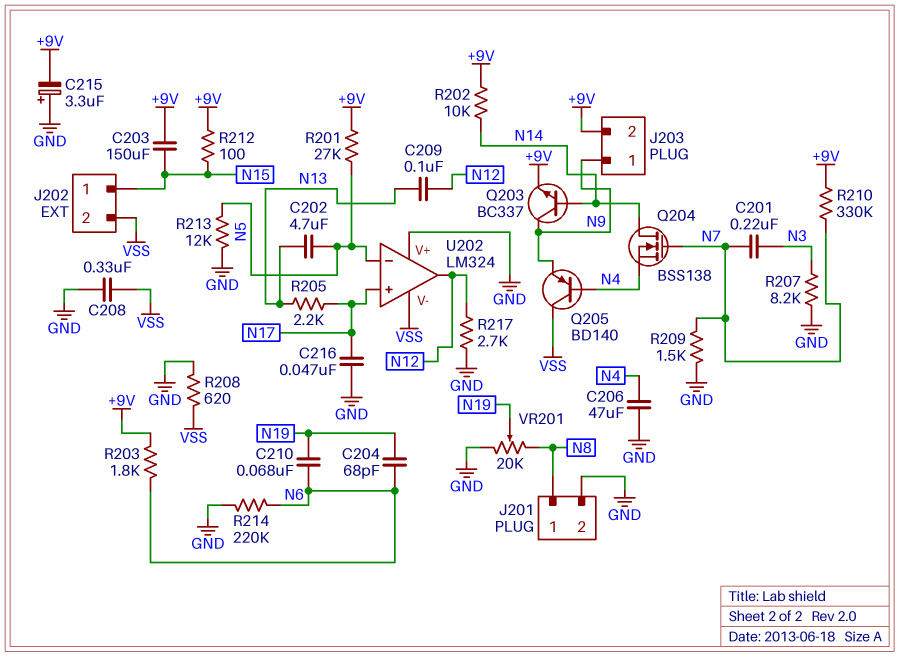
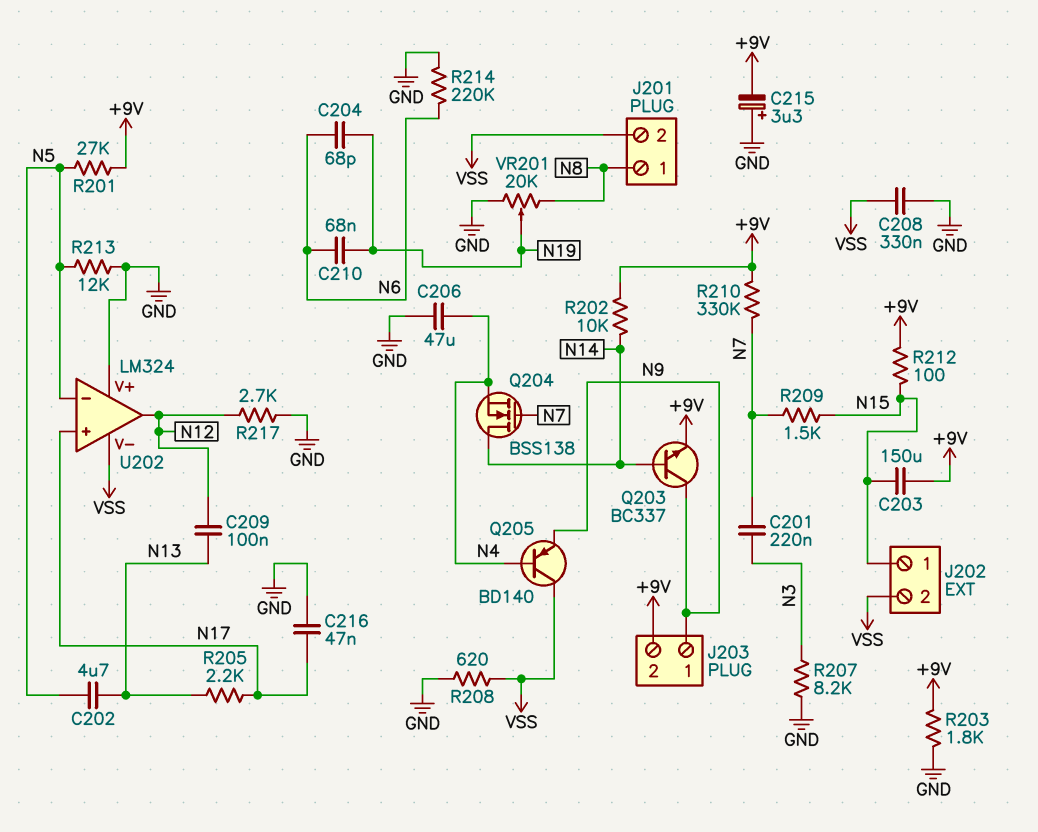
J201 pin 2: GND -> VSS
R203: 1.8k (+9V, N6) -> 1.8k (+9V, GND)
R209: 1.5k (GND, N7) -> 1.5k (N7, N15)

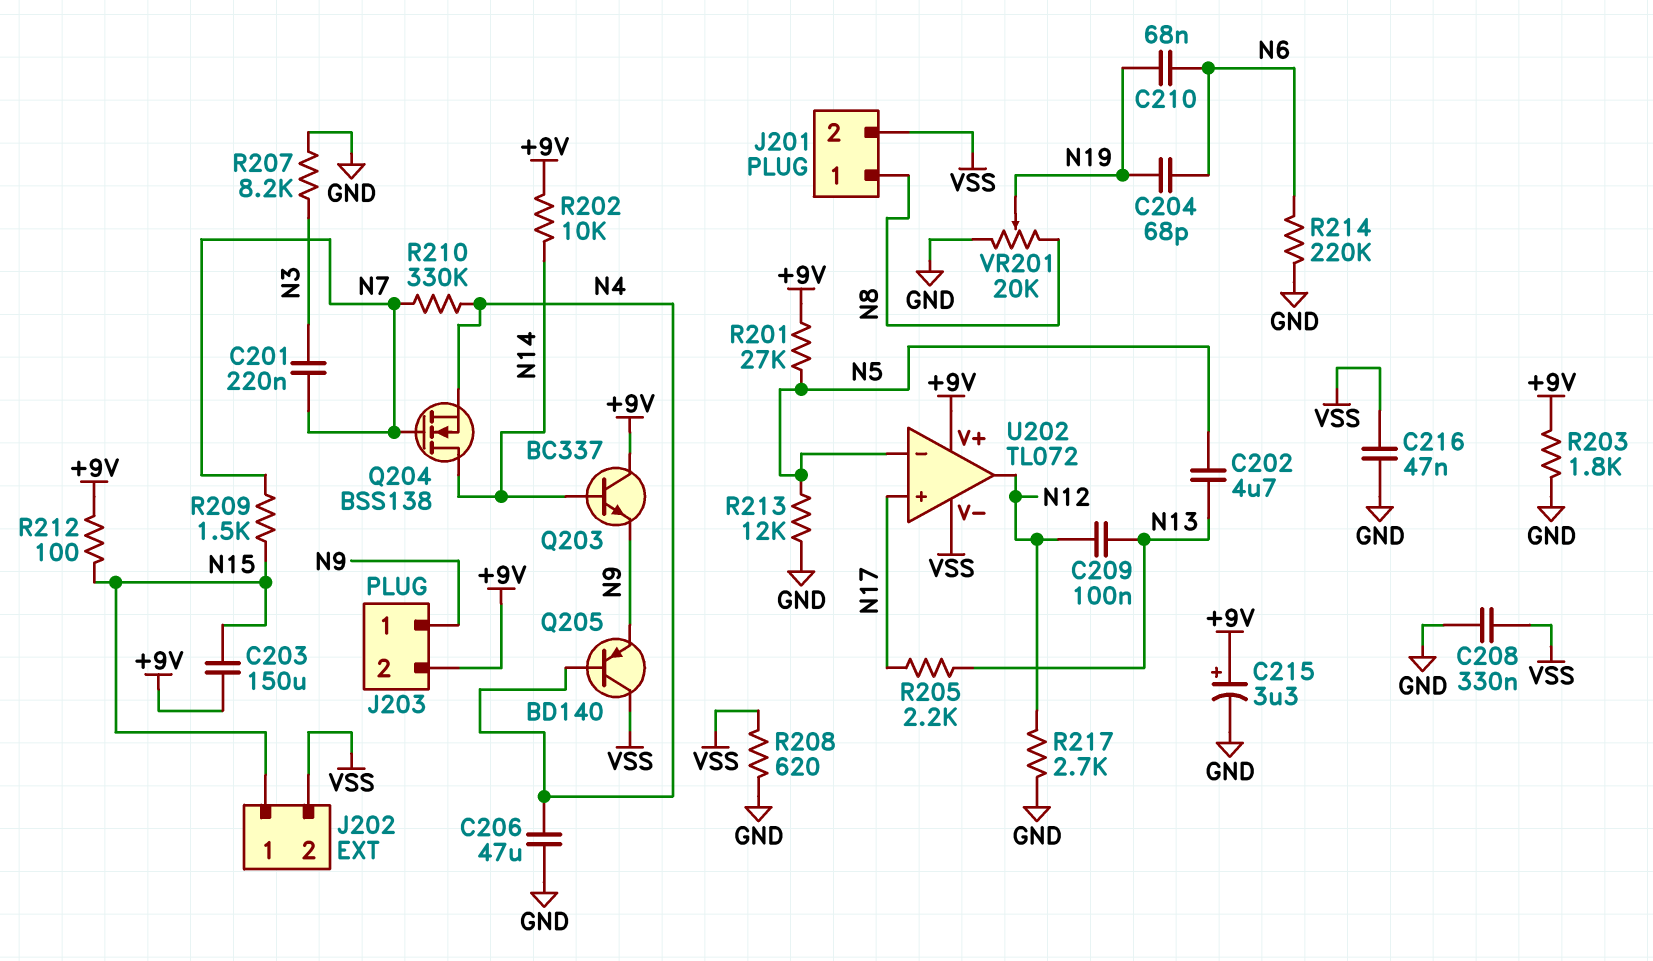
C215: 3.3uF (plus GND, minus +9V) -> 3.3uF (plus +9V, minus GND)
C216: 47nF (GND, N17) -> 47nF (GND, VSS)
Q203: NPN BC337 (B N14, C N9, E +9V) -> NPN BC337 (B N14, C +9V, E N9)
R210: 330k (+9V, N7) -> 330k (N4, N7)
U202: LM324 -> TL072
U202 pin V+: GND -> +9V

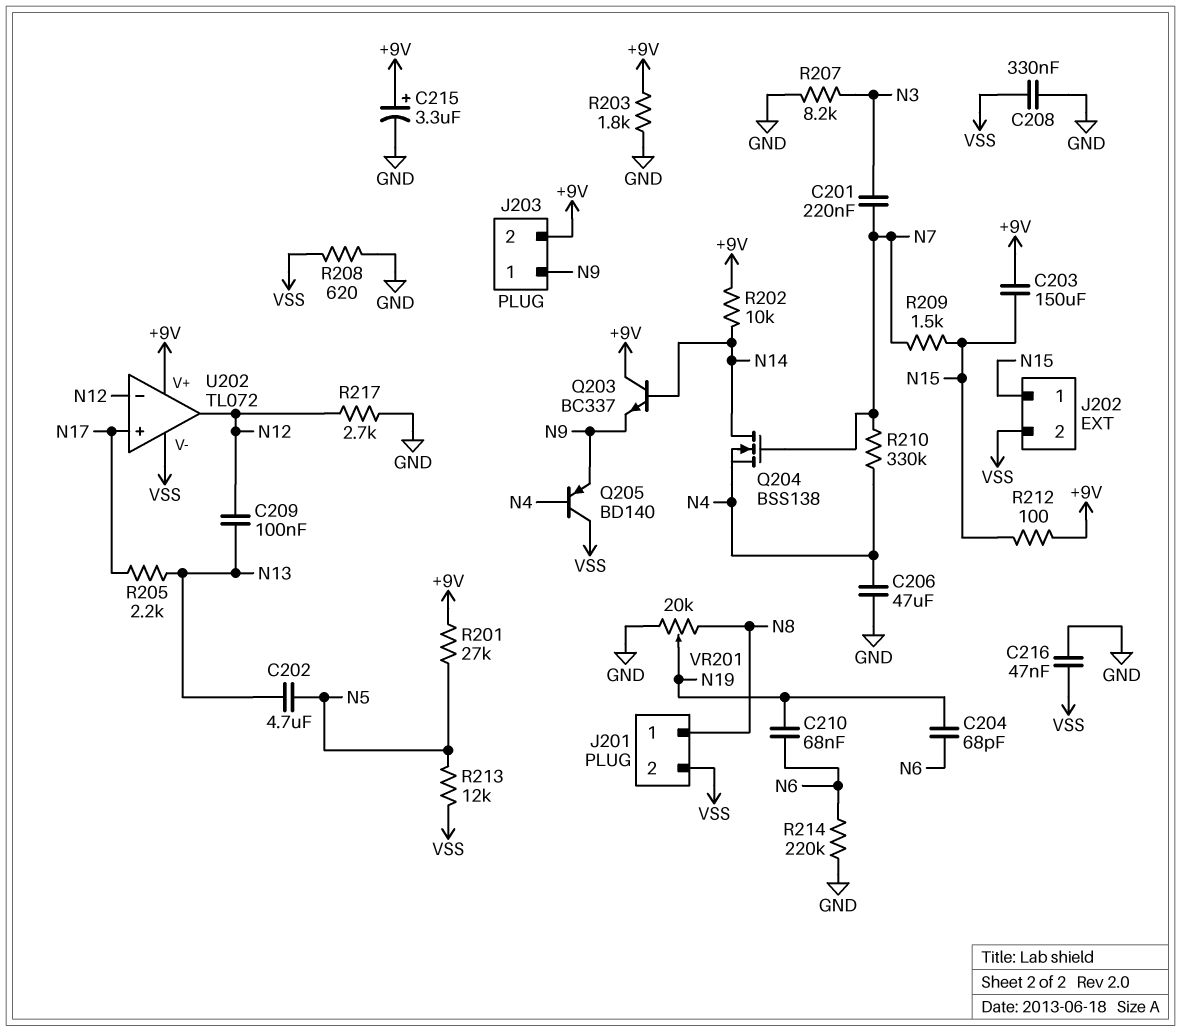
R213: 12k (GND, N5) -> 12k (N5, VSS)
U202 pin in-: N5 -> N12

